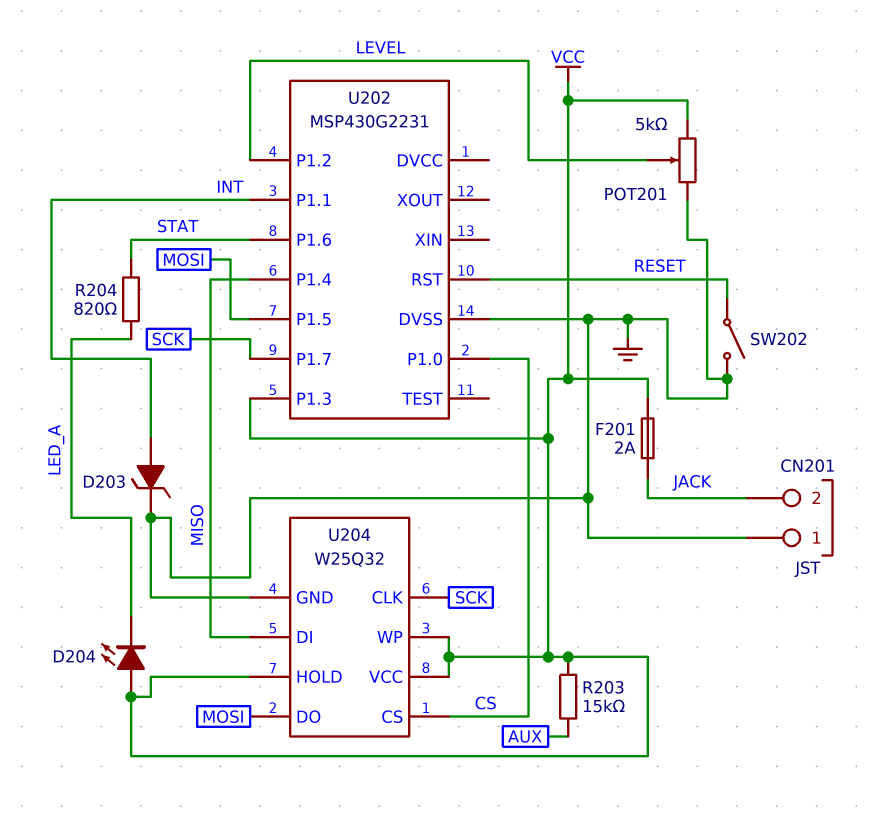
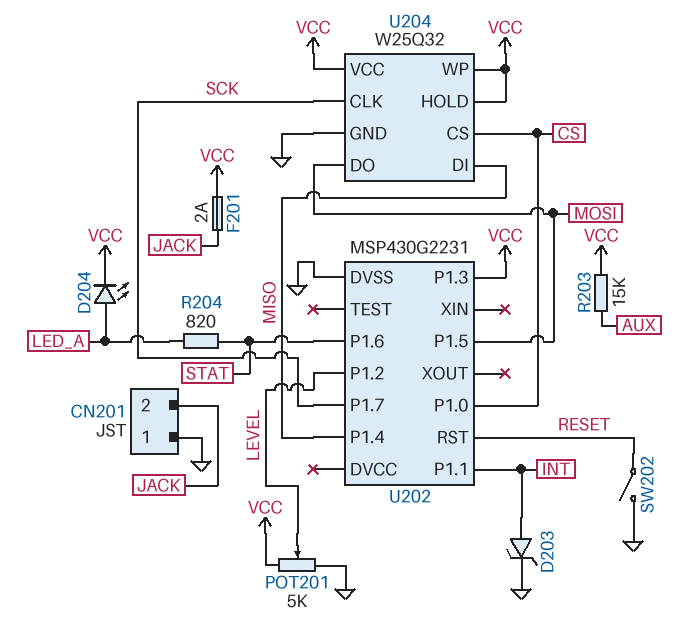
D204: LED (A VCC, K LED_A) -> LED (A LED_A, K VCC)

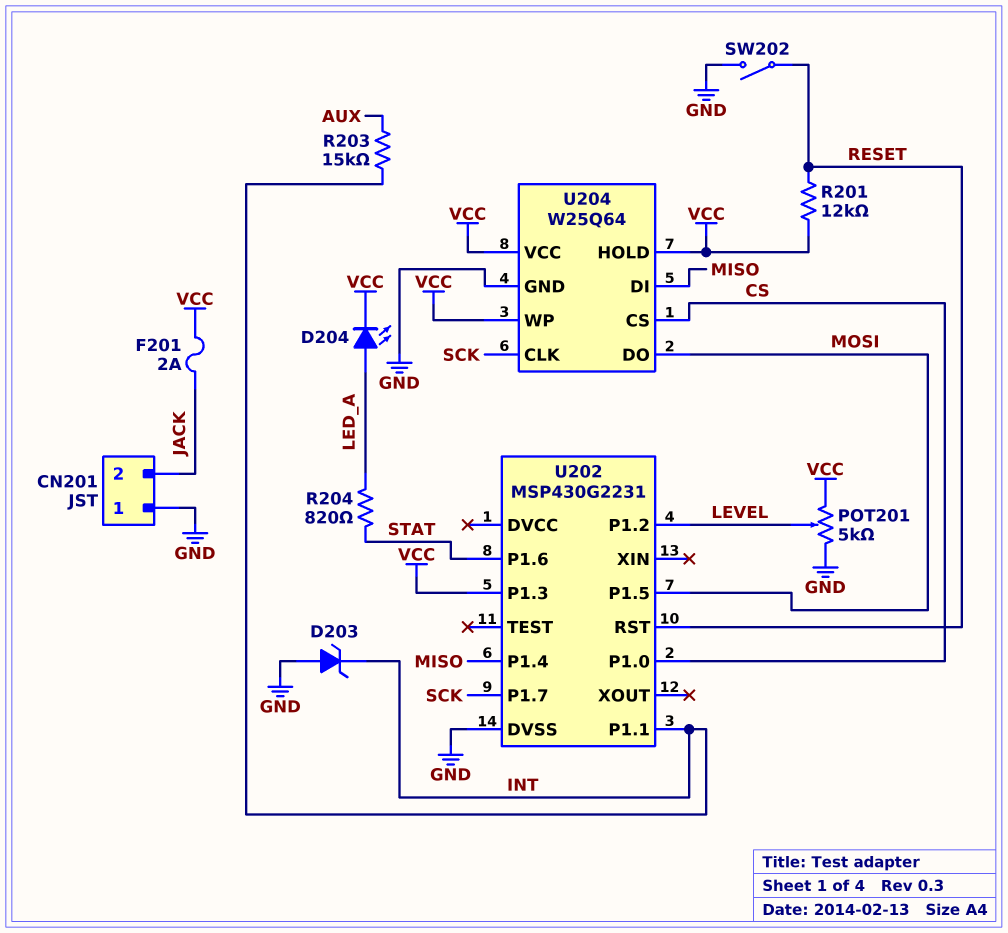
D203: zener (A INT, K GND) -> zener (A GND, K INT)
R201: none -> 12k (RESET, VCC)
R203: 15k (AUX, VCC) -> 15k (AUX, INT)
U204: W25Q32 -> W25Q64

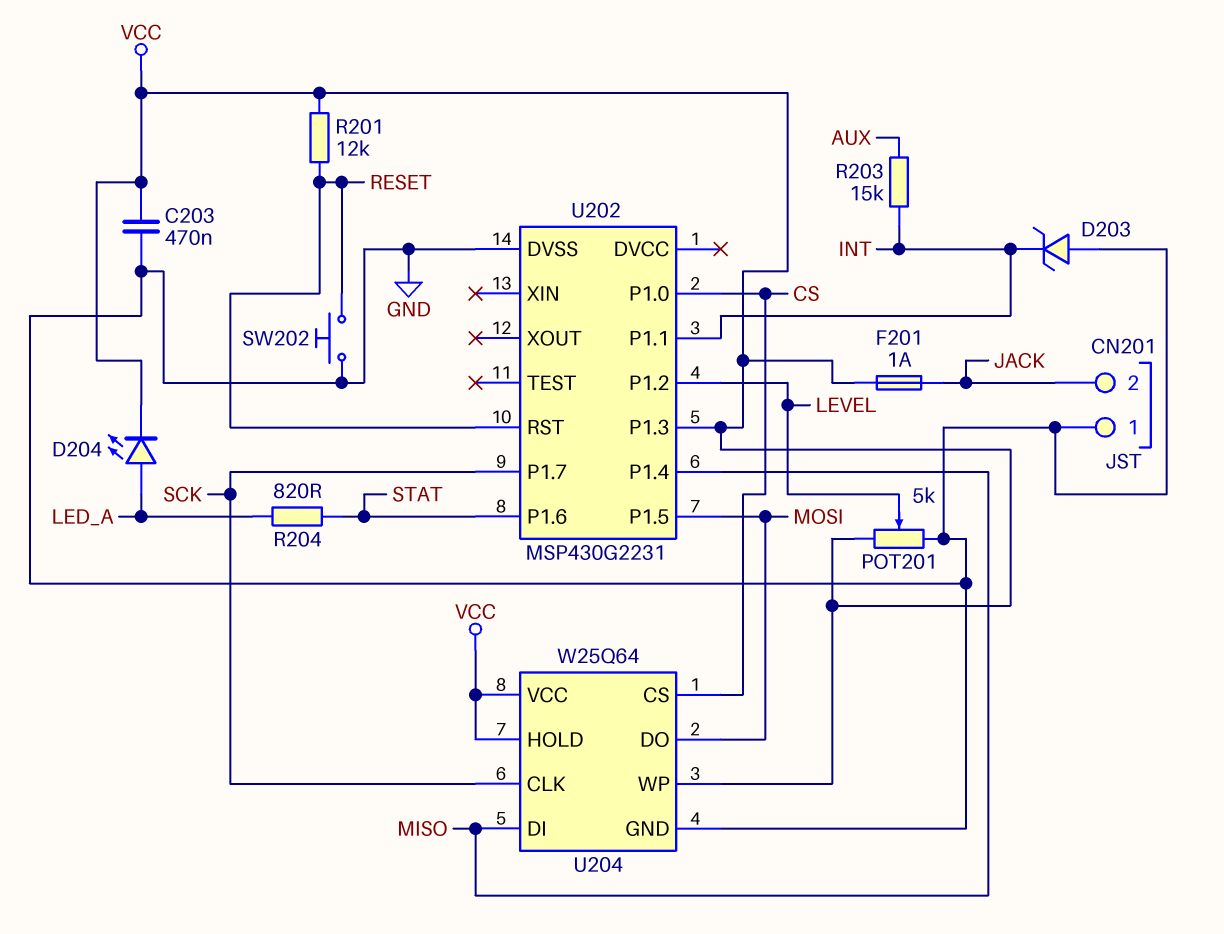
C203: none -> 470nF (GND, VCC)
F201: 2A (JACK, VCC) -> 1A (JACK, VCC)
SW202: switch (GND, RESET) -> button (GND, RESET)

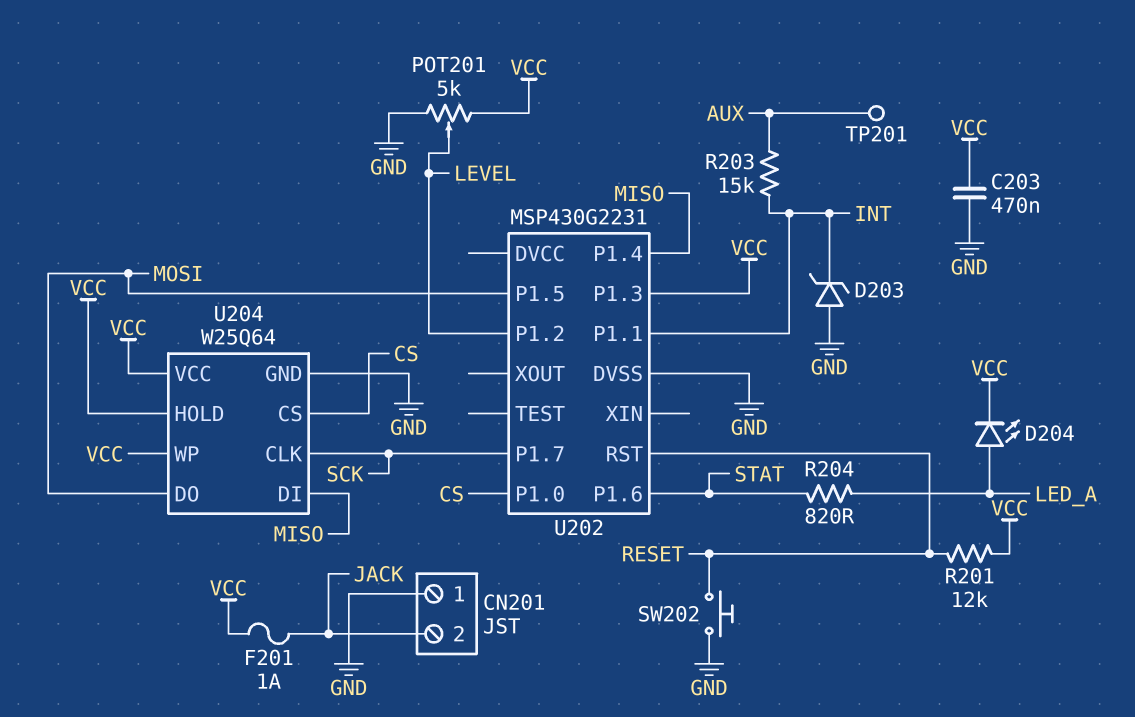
TP201: none -> test point (AUX)

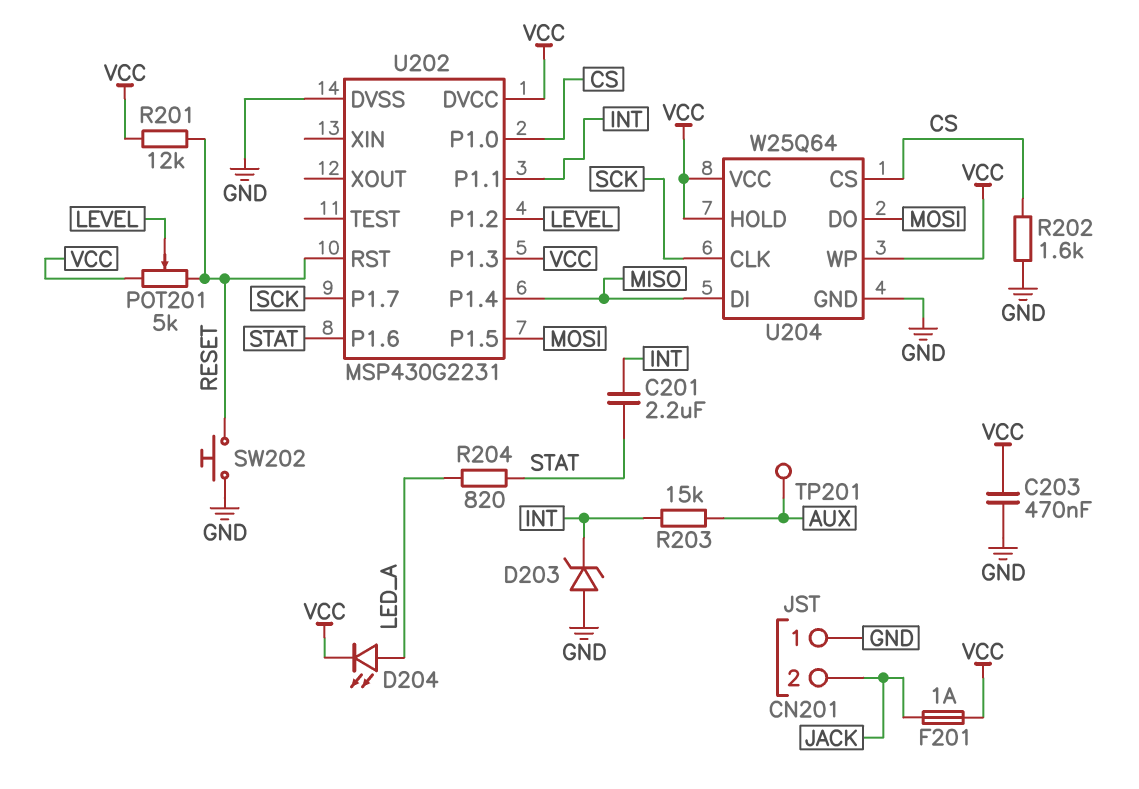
C201: none -> 2.2uF (INT, STAT)
POT201: 5k (GND, VCC, wiper LEVEL) -> 5k (RESET, VCC, wiper LEVEL)
R202: none -> 1.6k (CS, GND)
U202 pin DVCC: none -> VCC

